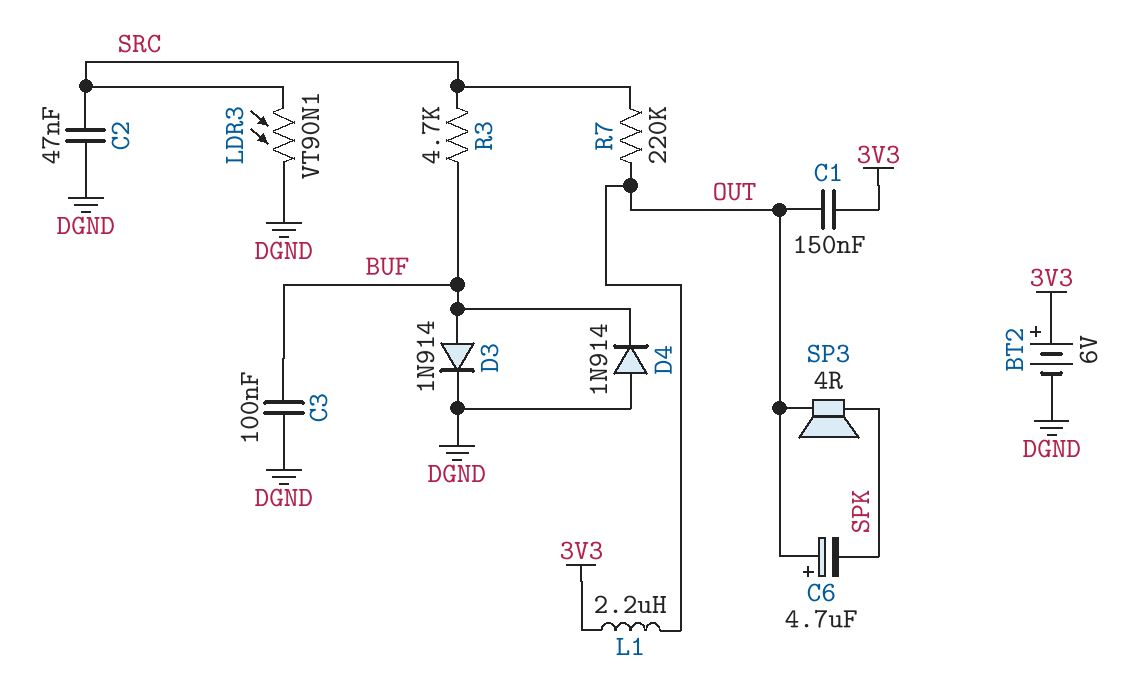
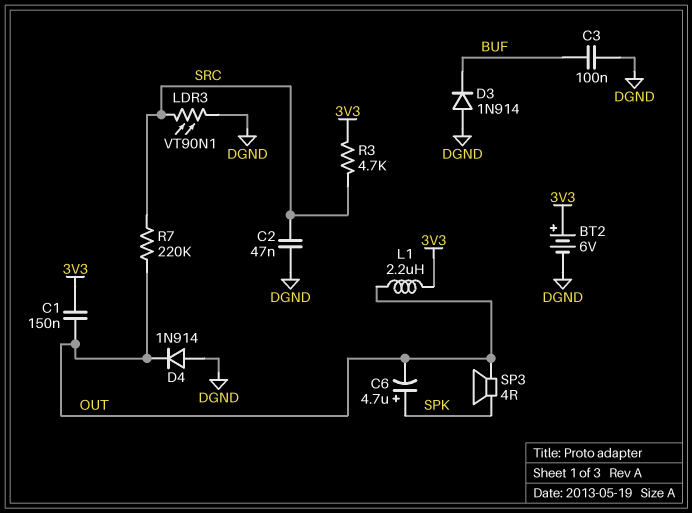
C6: 4.7uF (plus OUT, minus SPK) -> 4.7uF (plus SPK, minus OUT)
D3: diode 1N914 (A BUF, K DGND) -> diode 1N914 (A DGND, K BUF)
D4: diode 1N914 (A DGND, K BUF) -> diode 1N914 (A DGND, K OUT)
R3: 4.7k (BUF, SRC) -> 4.7k (3V3, SRC)

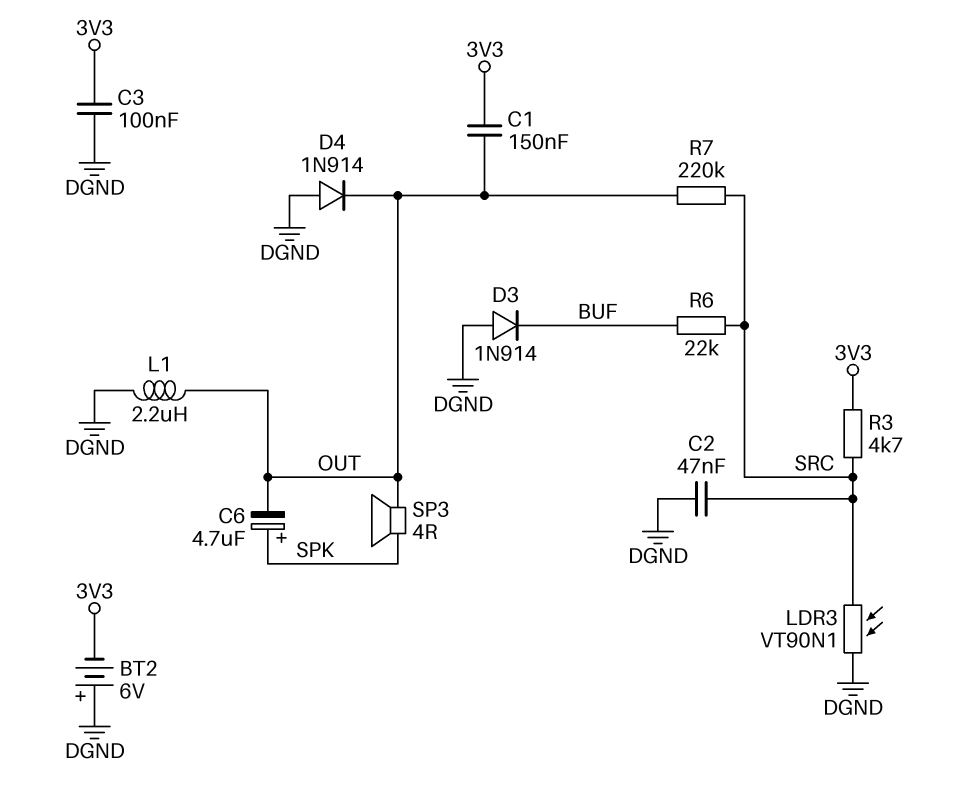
BT2: 6V (plus 3V3, minus DGND) -> 6V (plus DGND, minus 3V3)
C3: 100nF (BUF, DGND) -> 100nF (3V3, DGND)
L1: 2.2uH (3V3, OUT) -> 2.2uH (DGND, OUT)
R6: none -> 22k (BUF, SRC)

